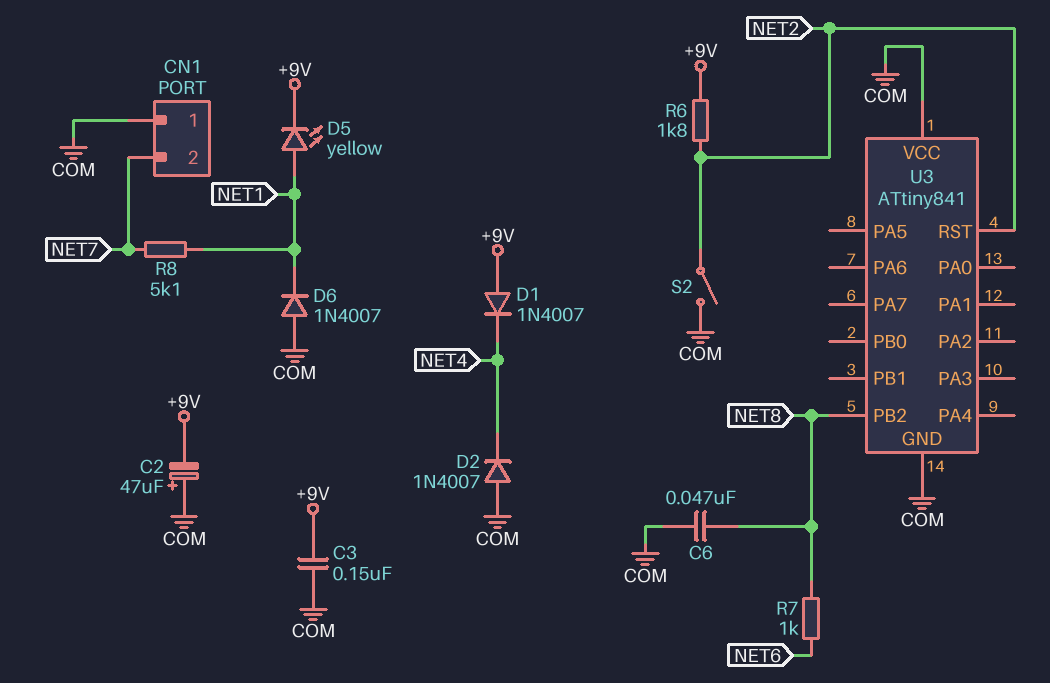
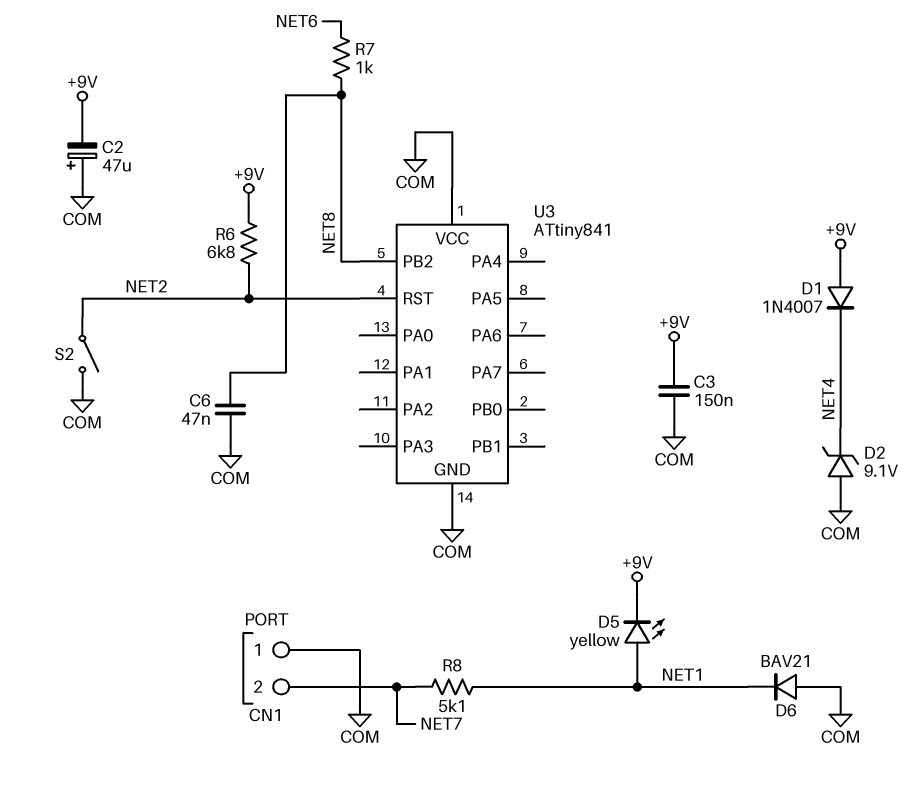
D2: diode 1N4007 (A COM, K NET4) -> zener 9.1V (A COM, K NET4)
D6: diode 1N4007 (A COM, K NET1) -> diode BAV21 (A COM, K NET1)
R6: 1.8k (+9V, NET2) -> 6.8k (+9V, NET2)

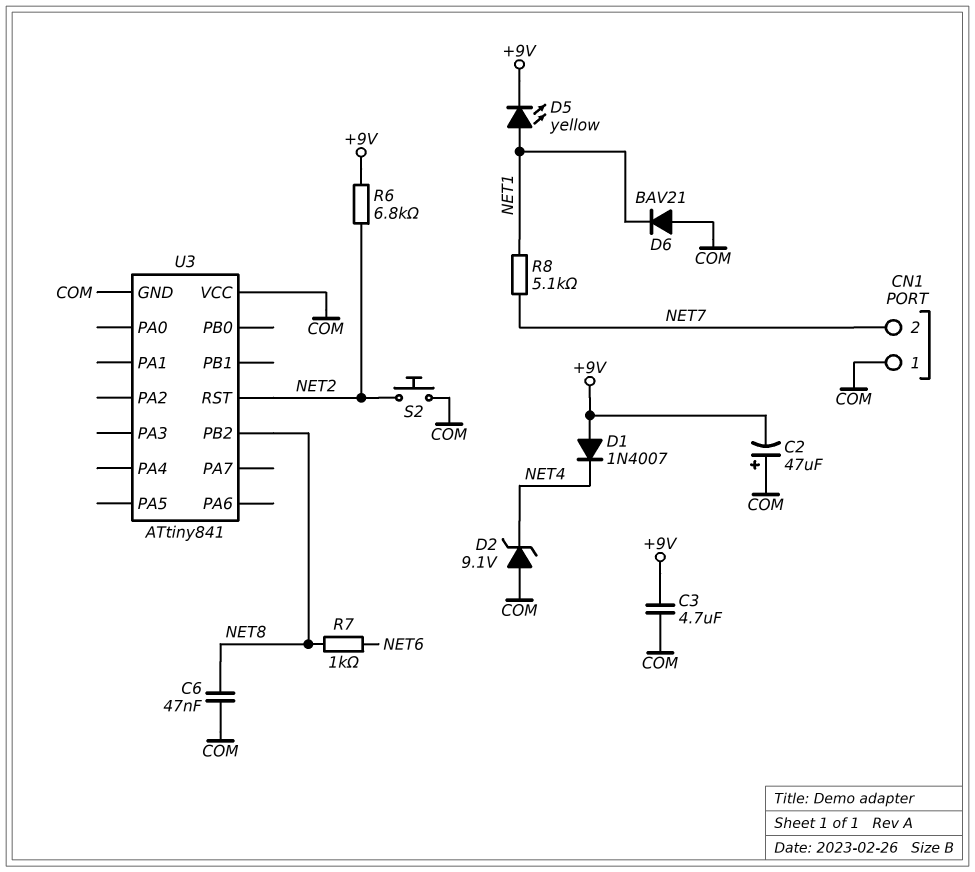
C3: 150nF (+9V, COM) -> 4.7uF (+9V, COM)
S2: switch (COM, NET2) -> button (COM, NET2)

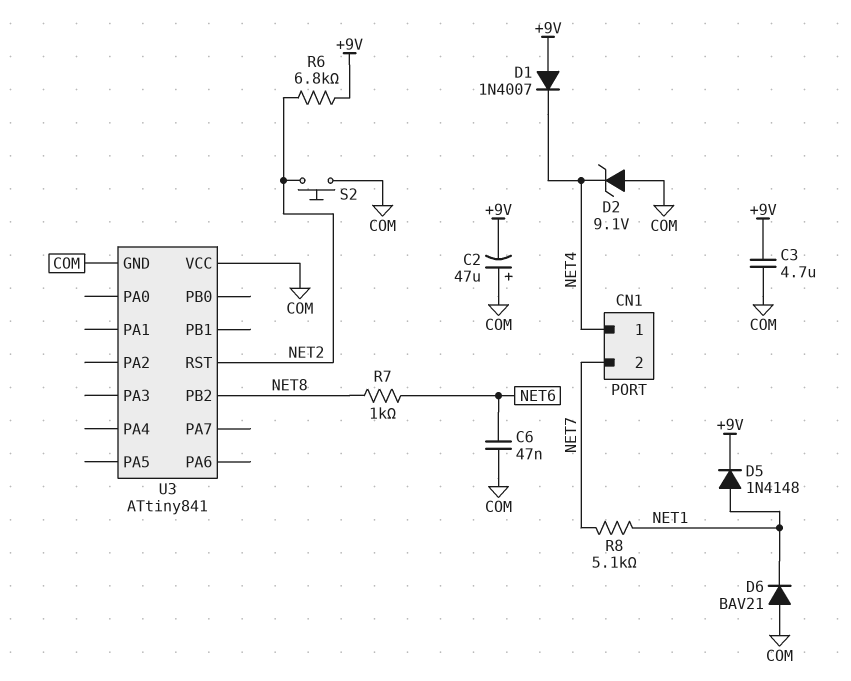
C6: 47nF (COM, NET8) -> 47nF (COM, NET6)
CN1 pin 1: COM -> NET4
D5: LED yellow (A NET1, K +9V) -> diode 1N4148 (A NET1, K +9V)

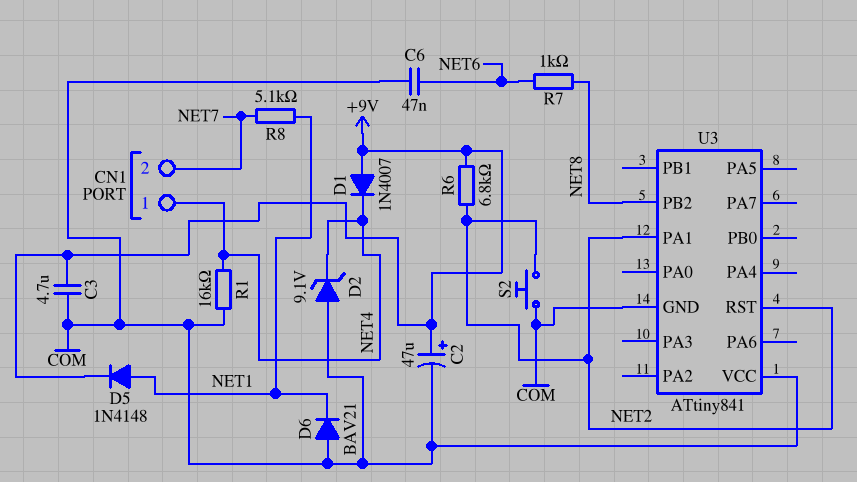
C2: 47uF (plus COM, minus +9V) -> 47uF (plus +9V, minus COM)
R1: none -> 16k (COM, NET4)
U3 pin PA1: none -> NET2

